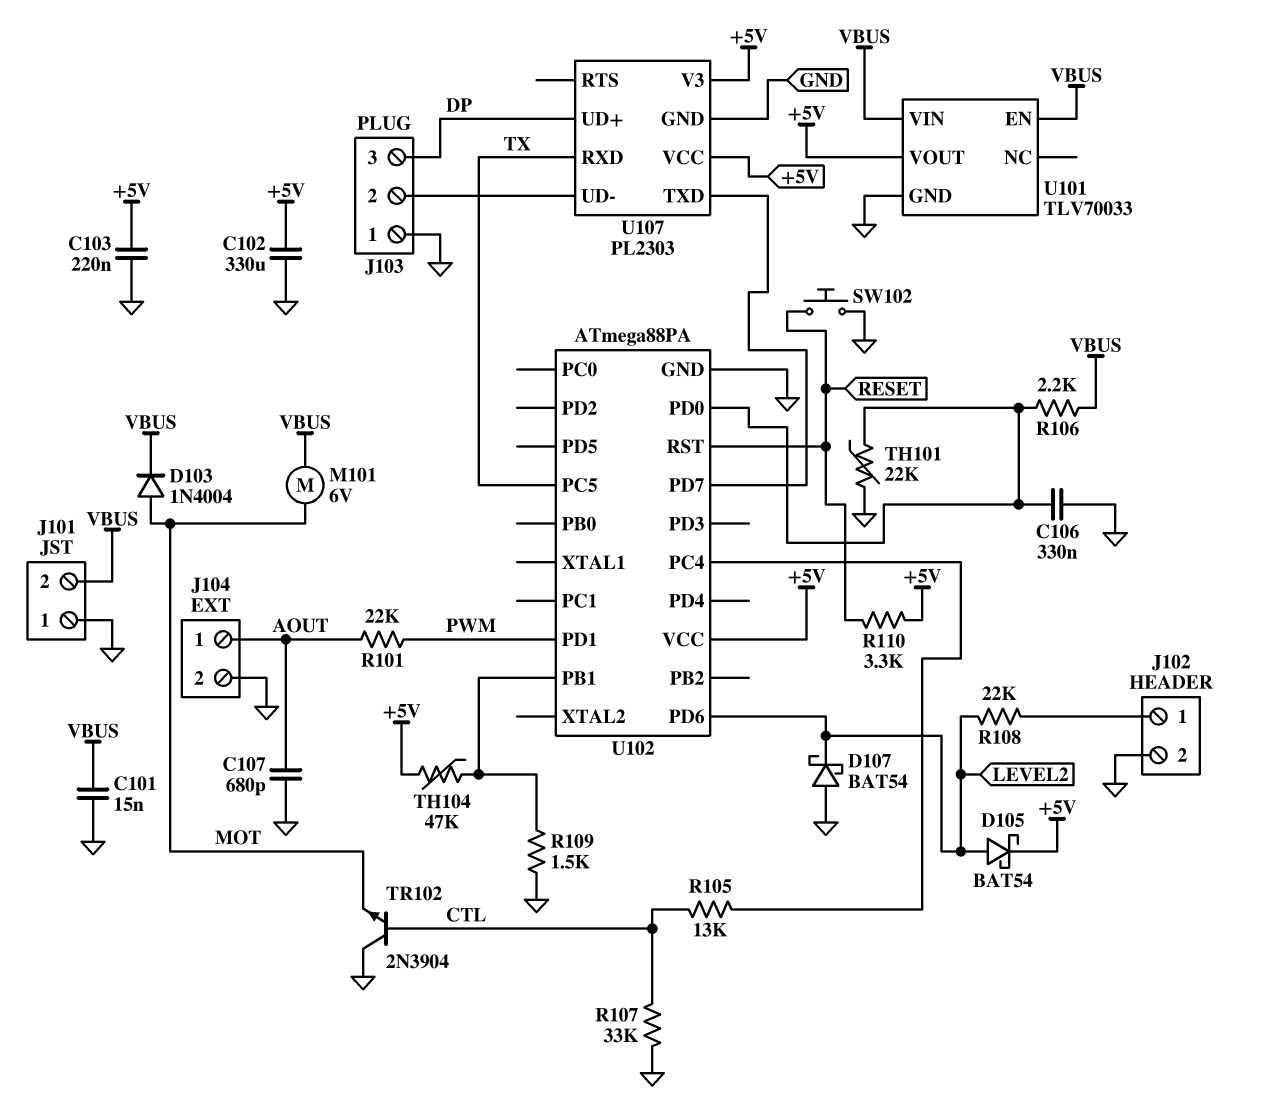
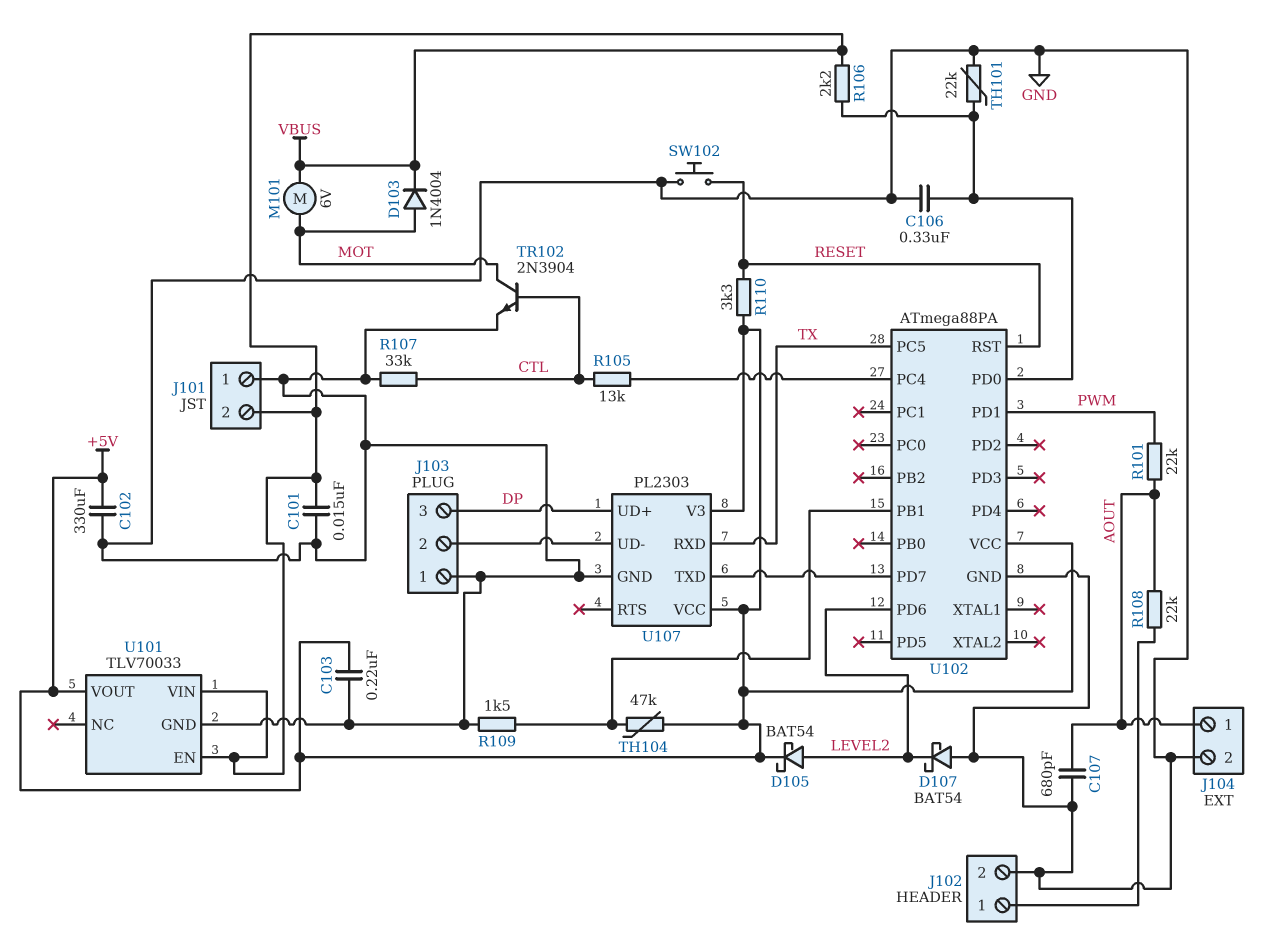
R108: 22k (J102/1, LEVEL2) -> 22k (AOUT, J102/1)
TR102: NPN 2N3904 (B CTL, C GND, E MOT) -> NPN 2N3904 (B CTL, C MOT, E GND)

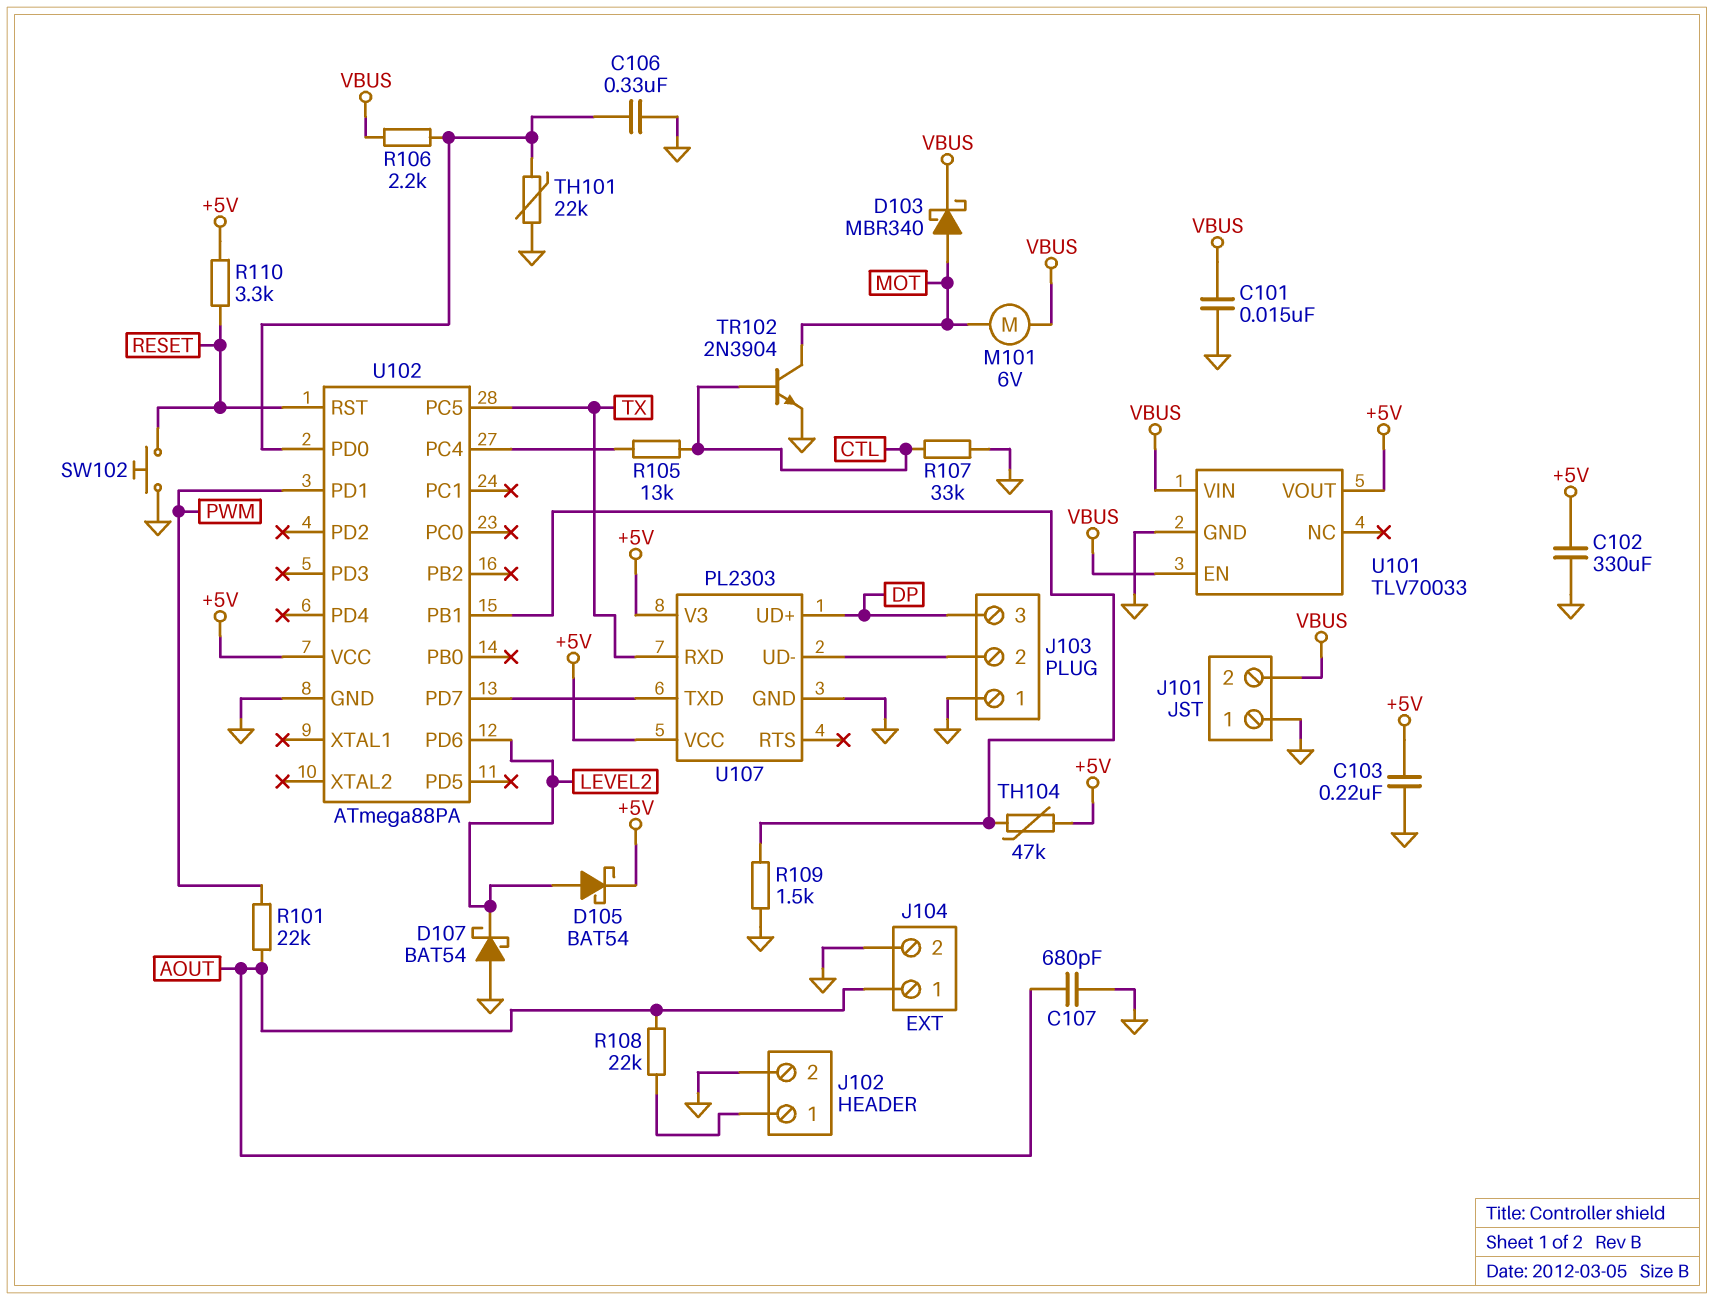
D103: diode 1N4004 (A MOT, K VBUS) -> schottky MBR340 (A MOT, K VBUS)

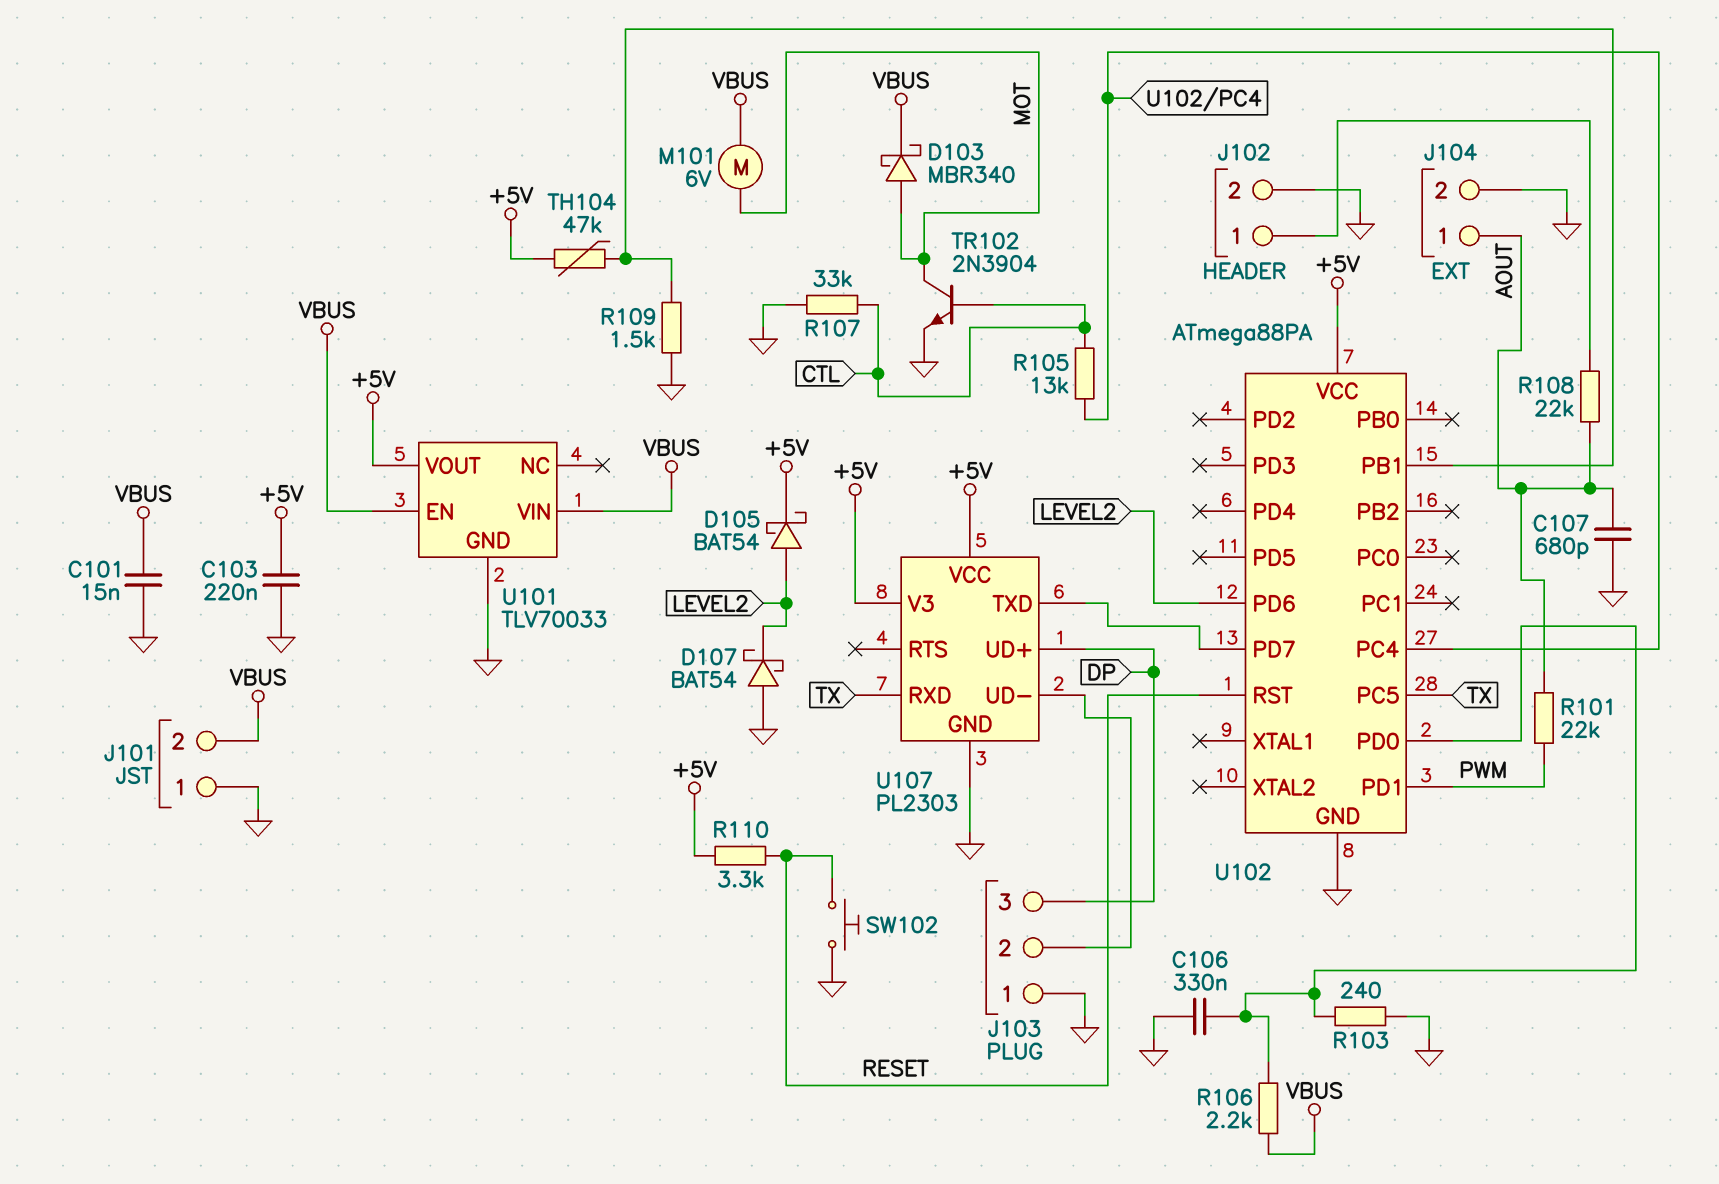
C102: 330uF (+5V, GND) -> none
R103: none -> 240 (GND, U102/PD0)
TH101: 22k (GND, U102/PD0) -> none

